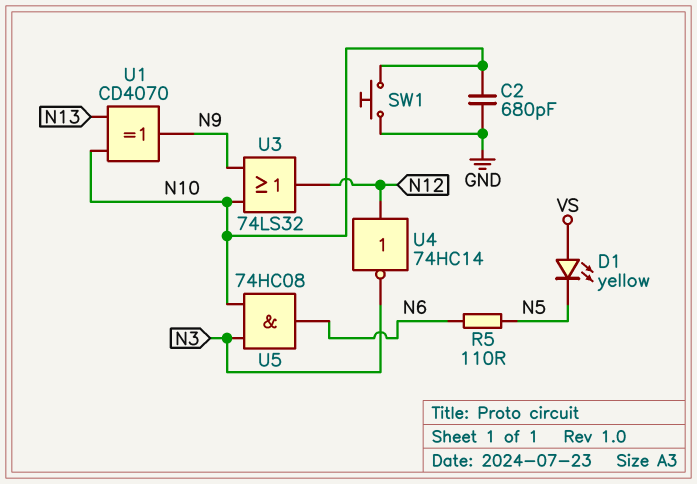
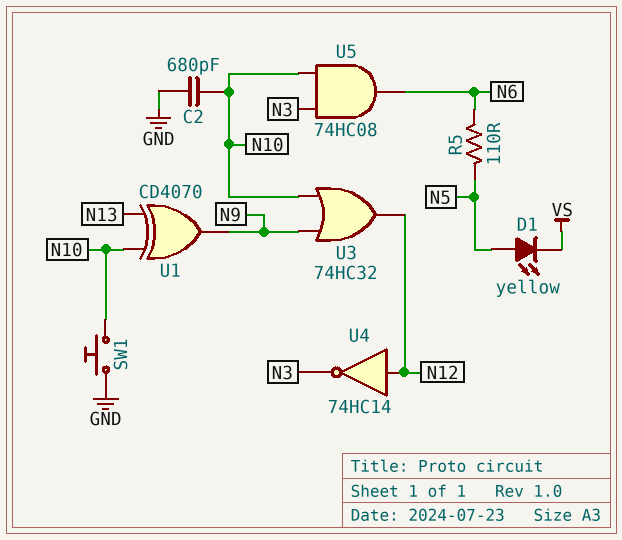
D1: LED yellow (A VS, K N5) -> LED yellow (A N5, K VS)
U3: OR 74LS32 (in N9, in N10, out N12) -> OR 74HC32 (in N9, in N10, out N12)

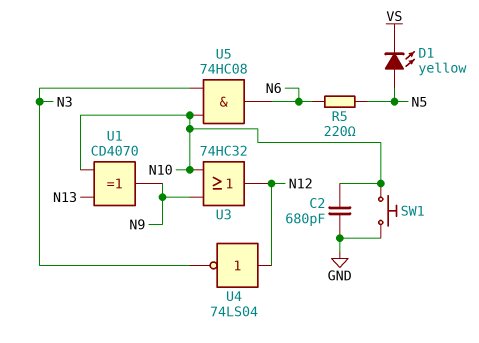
R5: 110 (N5, N6) -> 220 (N5, N6)
U4: NOT 74HC14 (in N12, out N3) -> NOT 74LS04 (in N12, out N3)

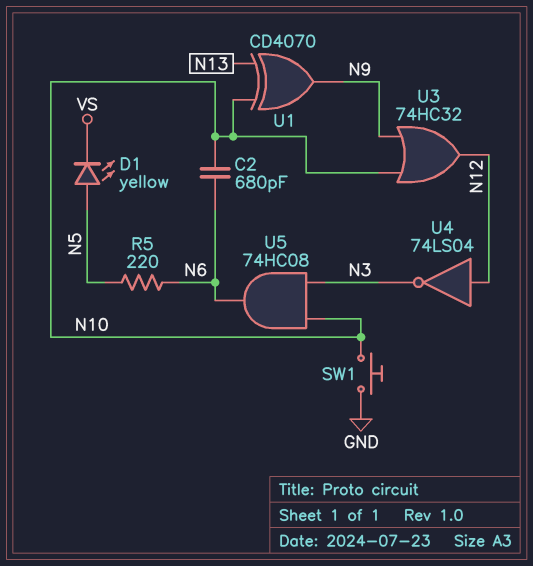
C2: 680pF (GND, N10) -> 680pF (N6, N10)

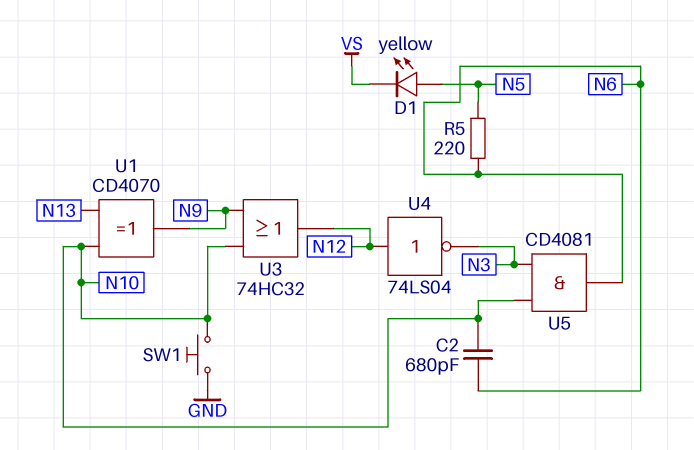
U5: AND 74HC08 (in N3, in N10, out N6) -> AND CD4081 (in N3, in N10, out N6)

